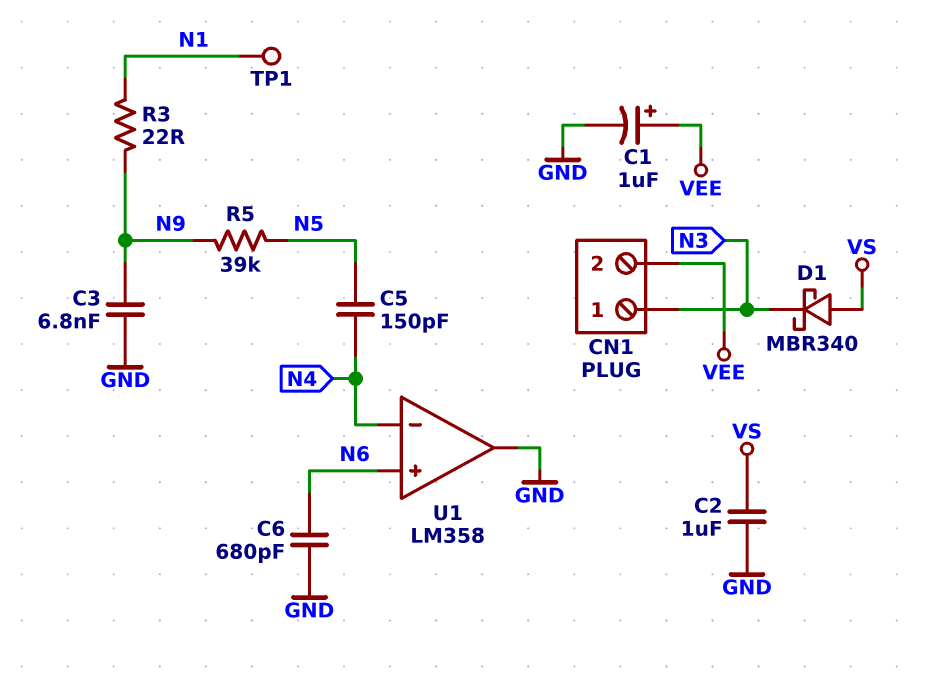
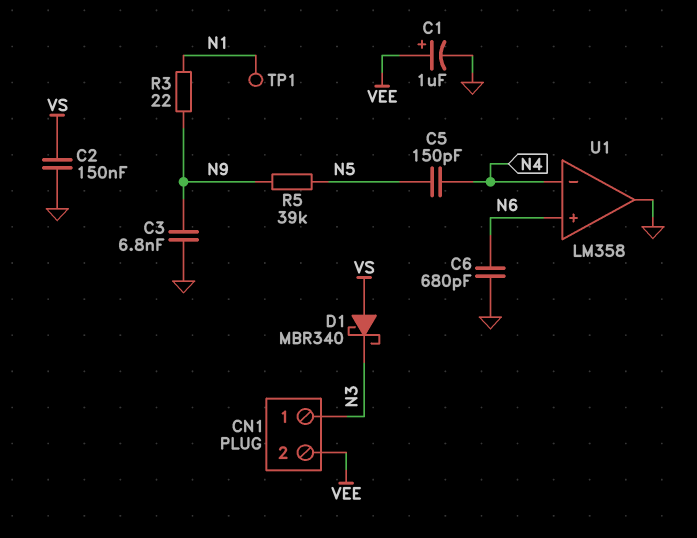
C2: 1uF (GND, VS) -> 150nF (GND, VS)

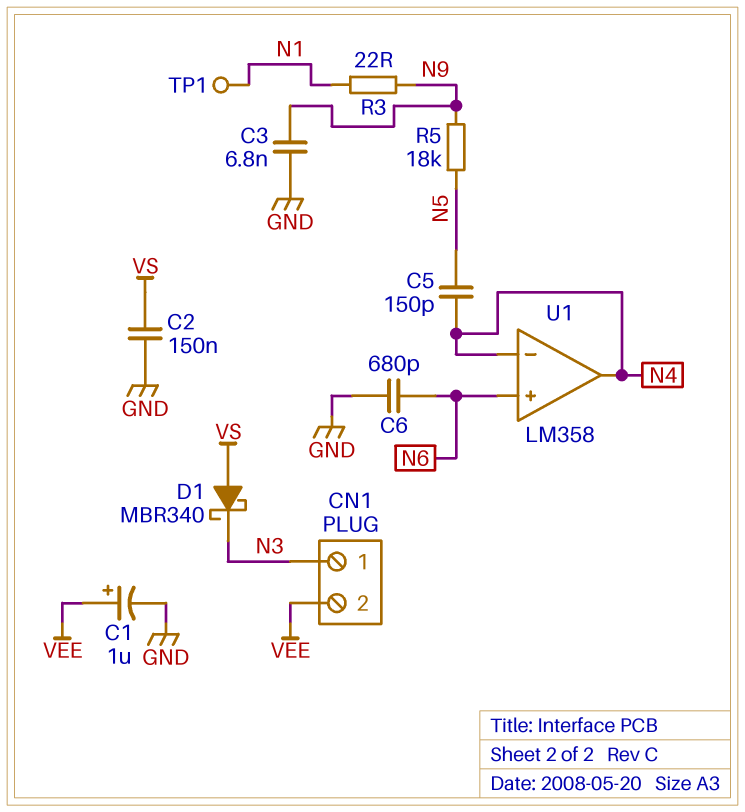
R5: 39k (N5, N9) -> 18k (N5, N9)
U1 pin out: GND -> N4

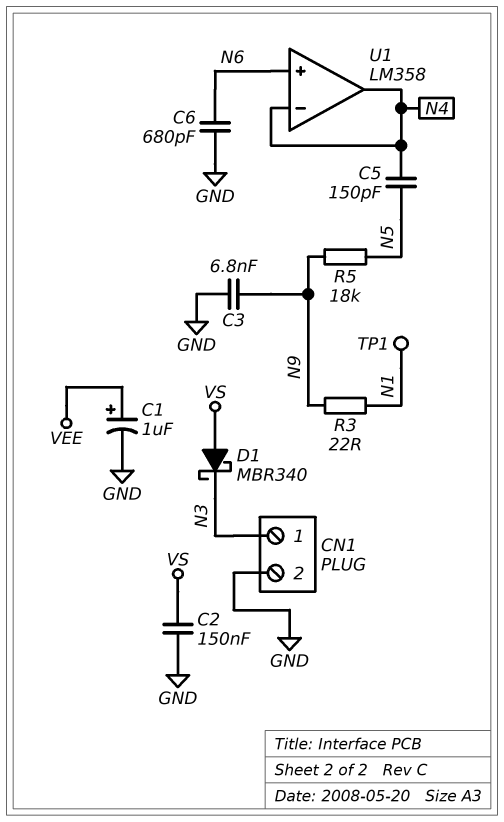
CN1 pin 2: VEE -> GND

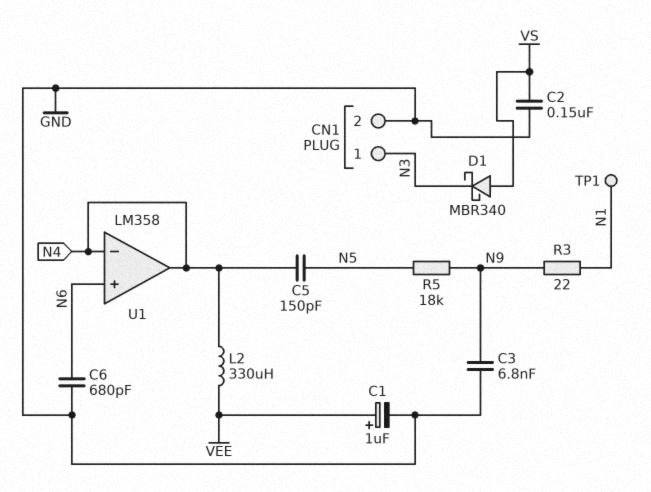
L2: none -> 330uH (N4, VEE)

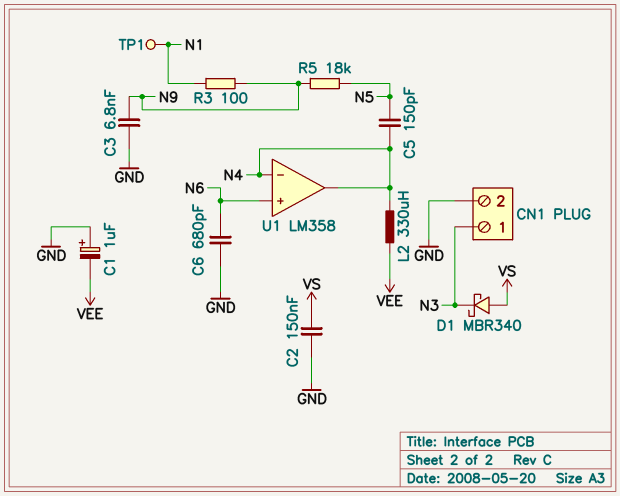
C1: 1uF (plus VEE, minus GND) -> 1uF (plus GND, minus VEE)
R3: 22 (N1, N9) -> 100 (N1, N9)

